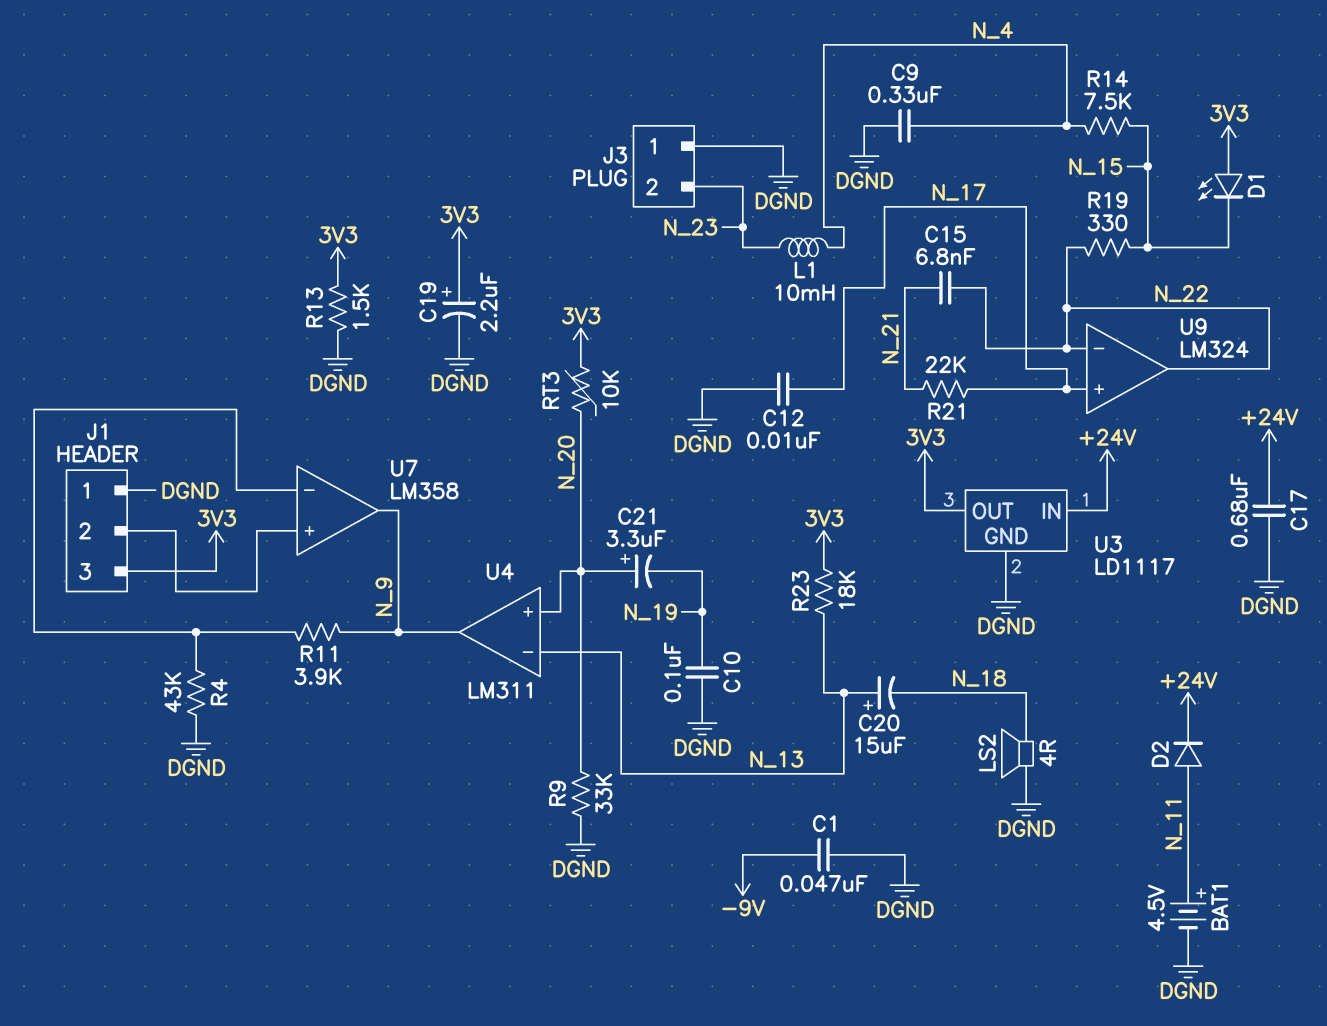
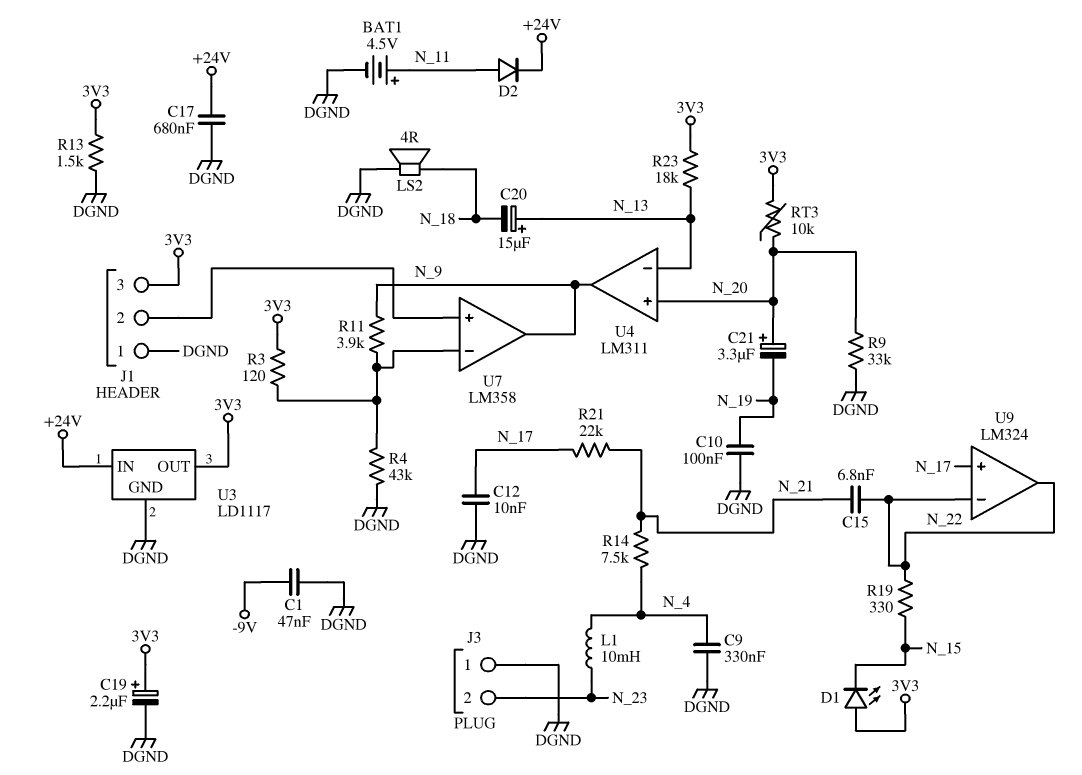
R3: none -> 120 (3V3, U7/in-)
R14: 7.5k (N_4, N_15) -> 7.5k (N_4, N_21)

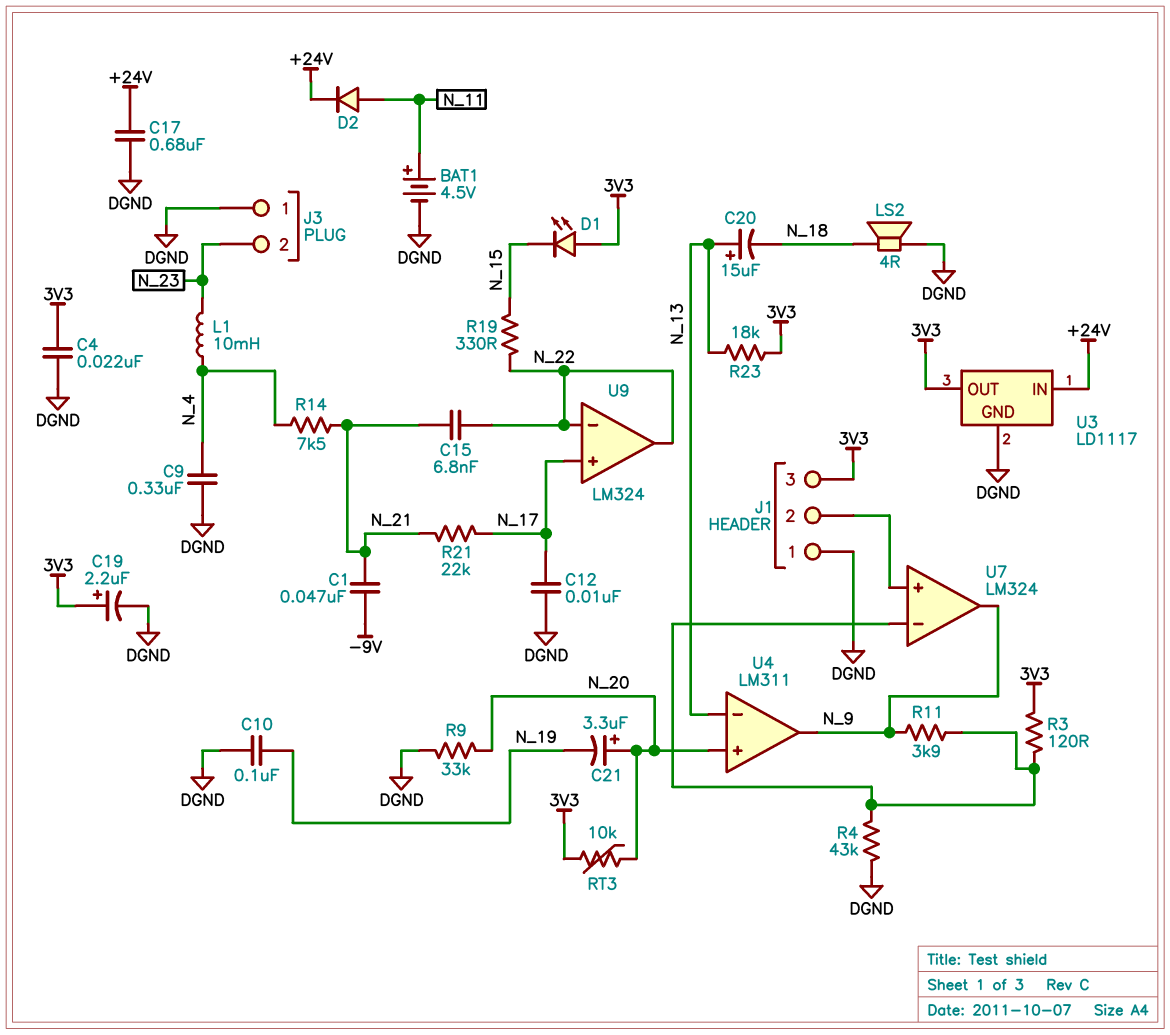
C1: 47nF (-9V, DGND) -> 47nF (-9V, N_21)
C4: none -> 22nF (3V3, DGND)
R13: 1.5k (3V3, DGND) -> none
U7: LM358 -> LM324

